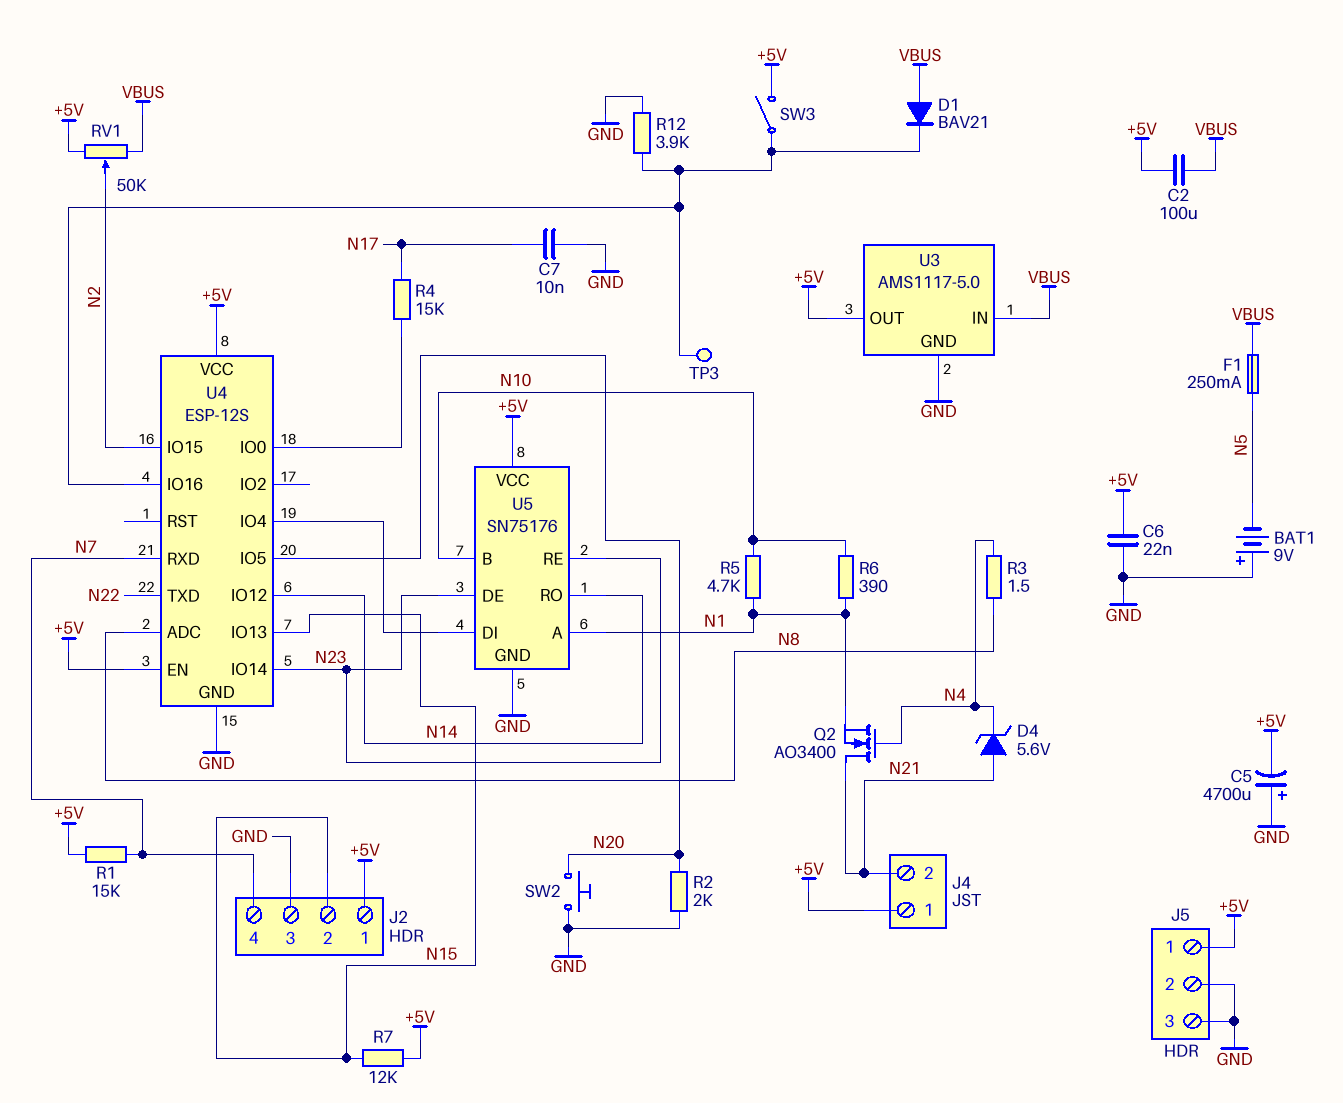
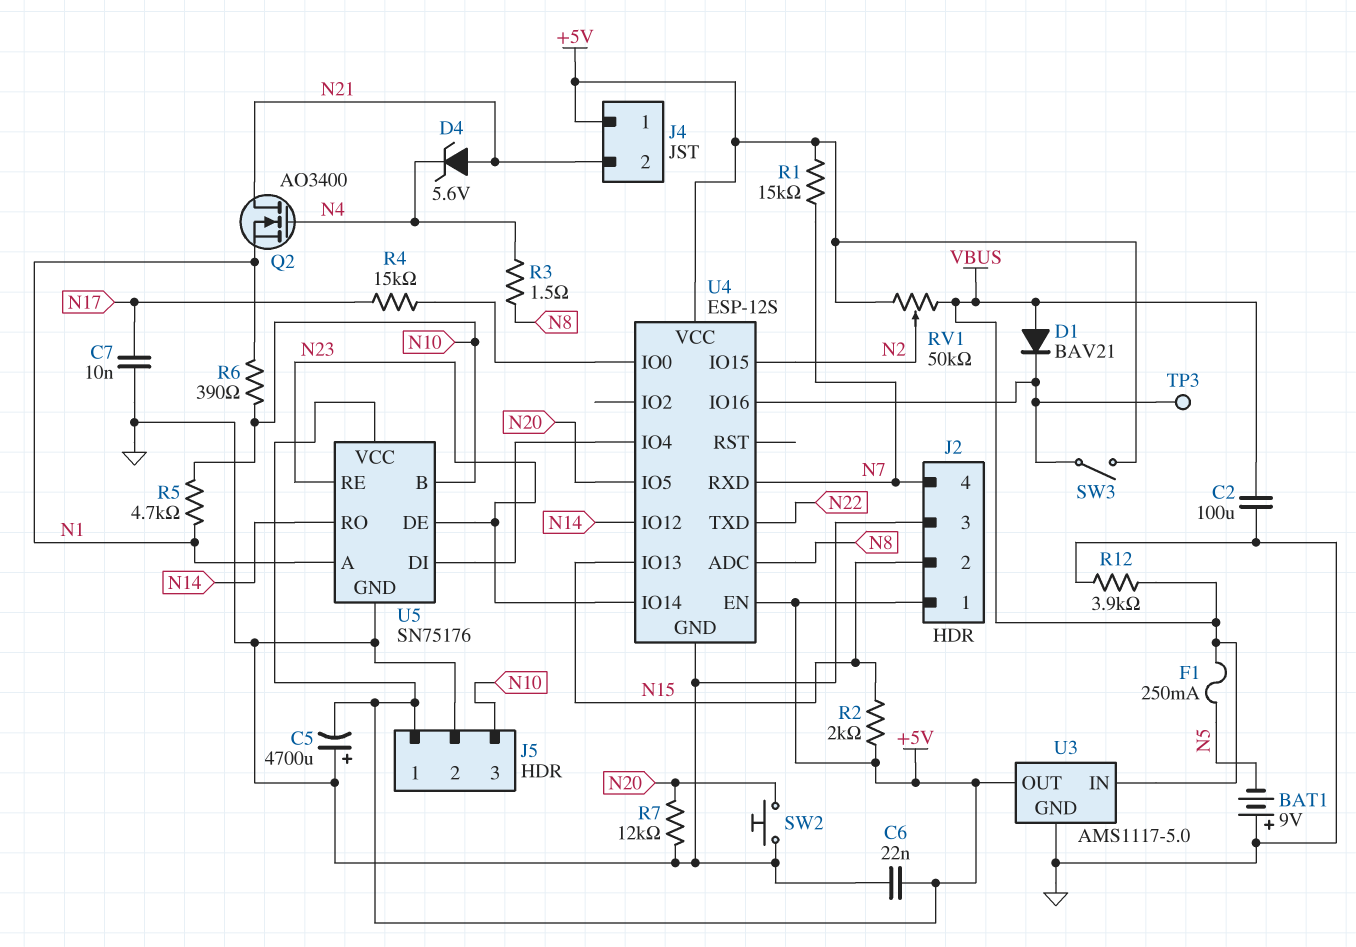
C2: 100uF (+5V, VBUS) -> 100uF (GND, VBUS)
J5 pin 3: GND -> N10
R2: 2k (GND, N20) -> 2k (+5V, N15)
R7: 12k (+5V, N15) -> 12k (GND, N20)
R12: 3.9k (GND, U4/IO16) -> 3.9k (GND, VBUS)

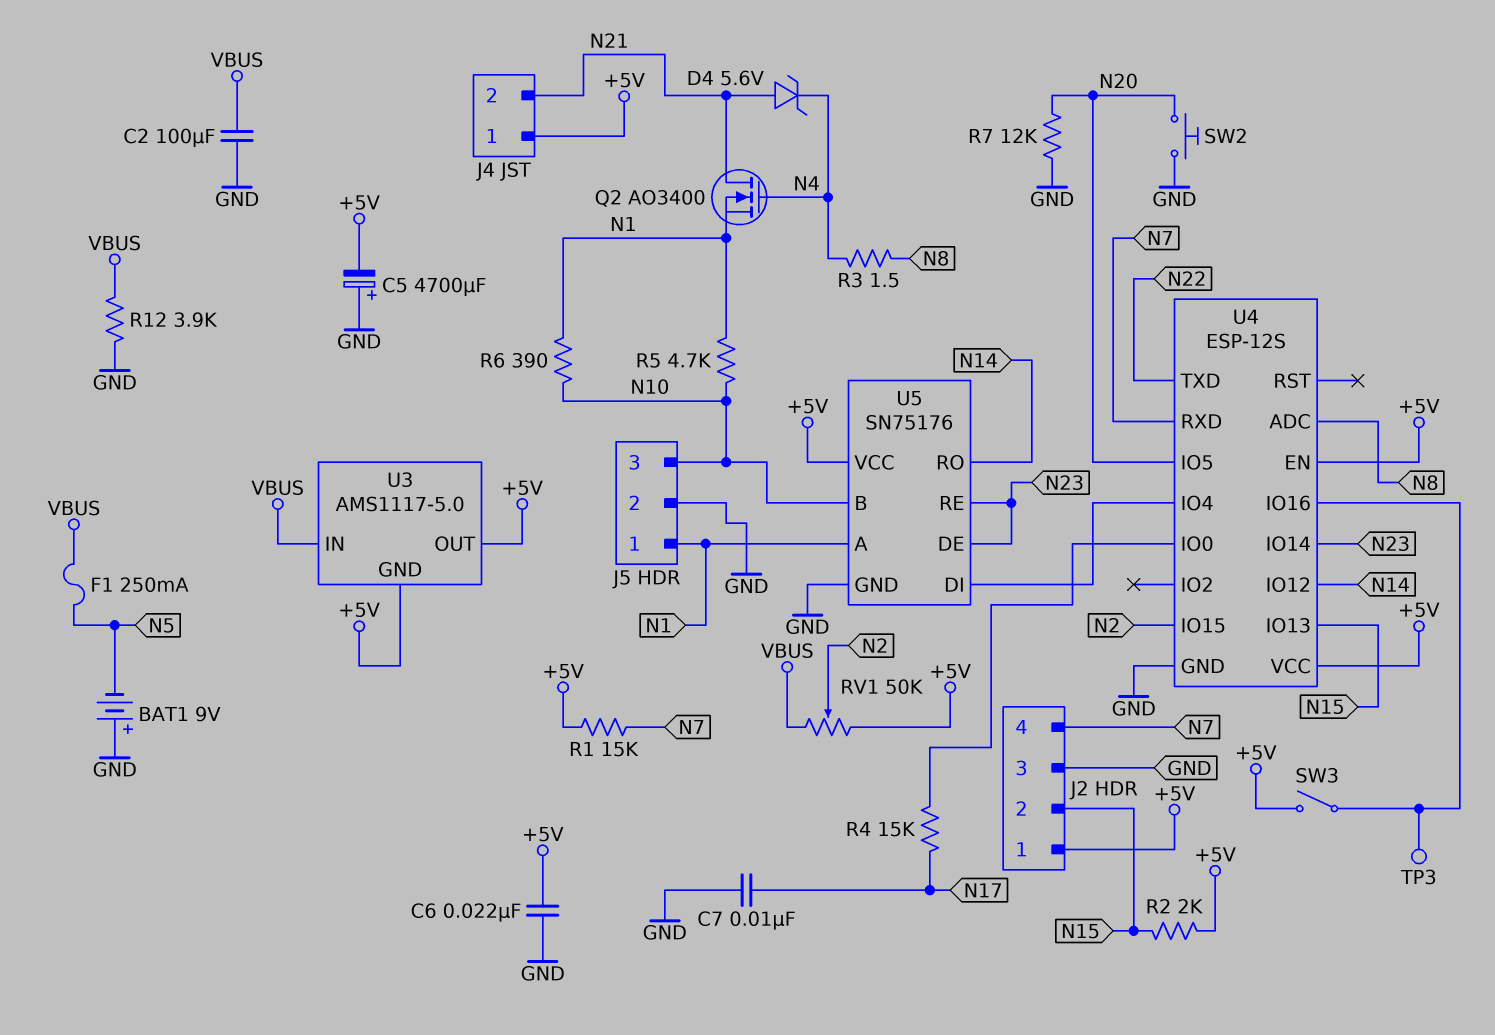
D1: diode BAV21 (A VBUS, K U4/IO16) -> none
J5 pin 1: +5V -> N1
U3 pin GND: GND -> +5V

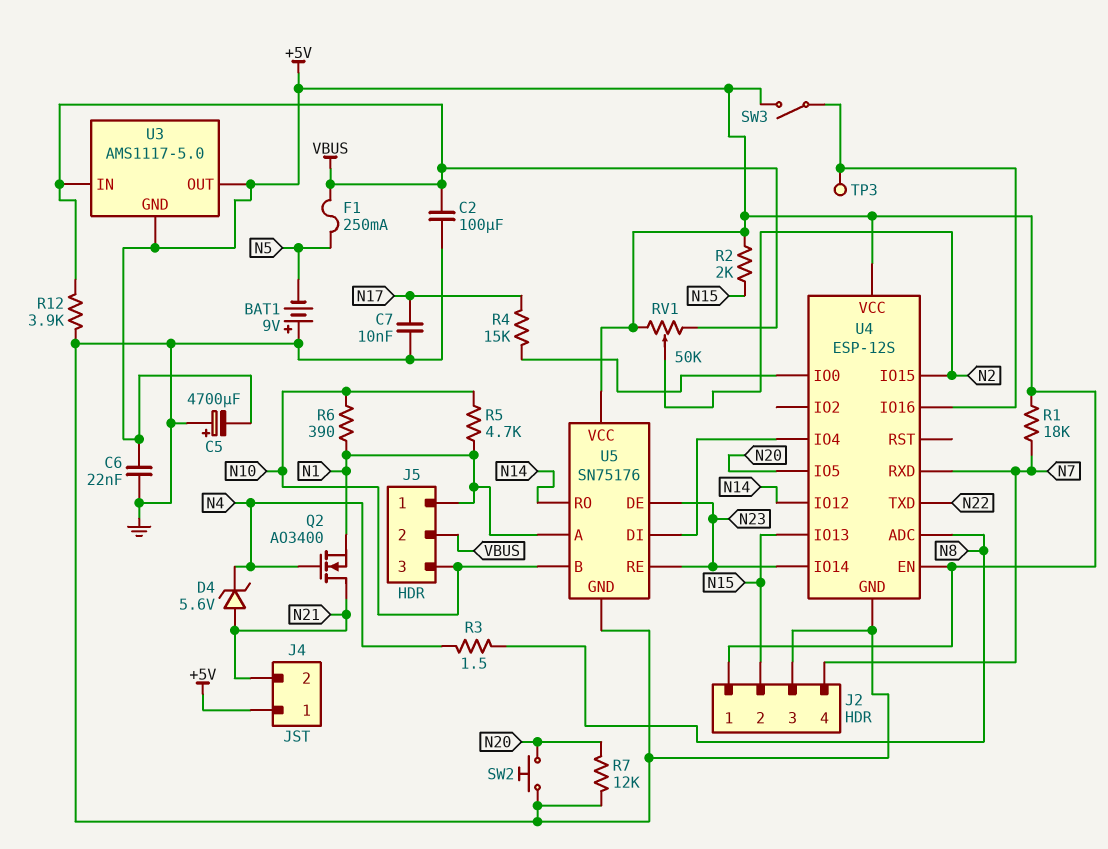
J5 pin 2: GND -> VBUS
R1: 15k (+5V, N7) -> 18k (+5V, N7)

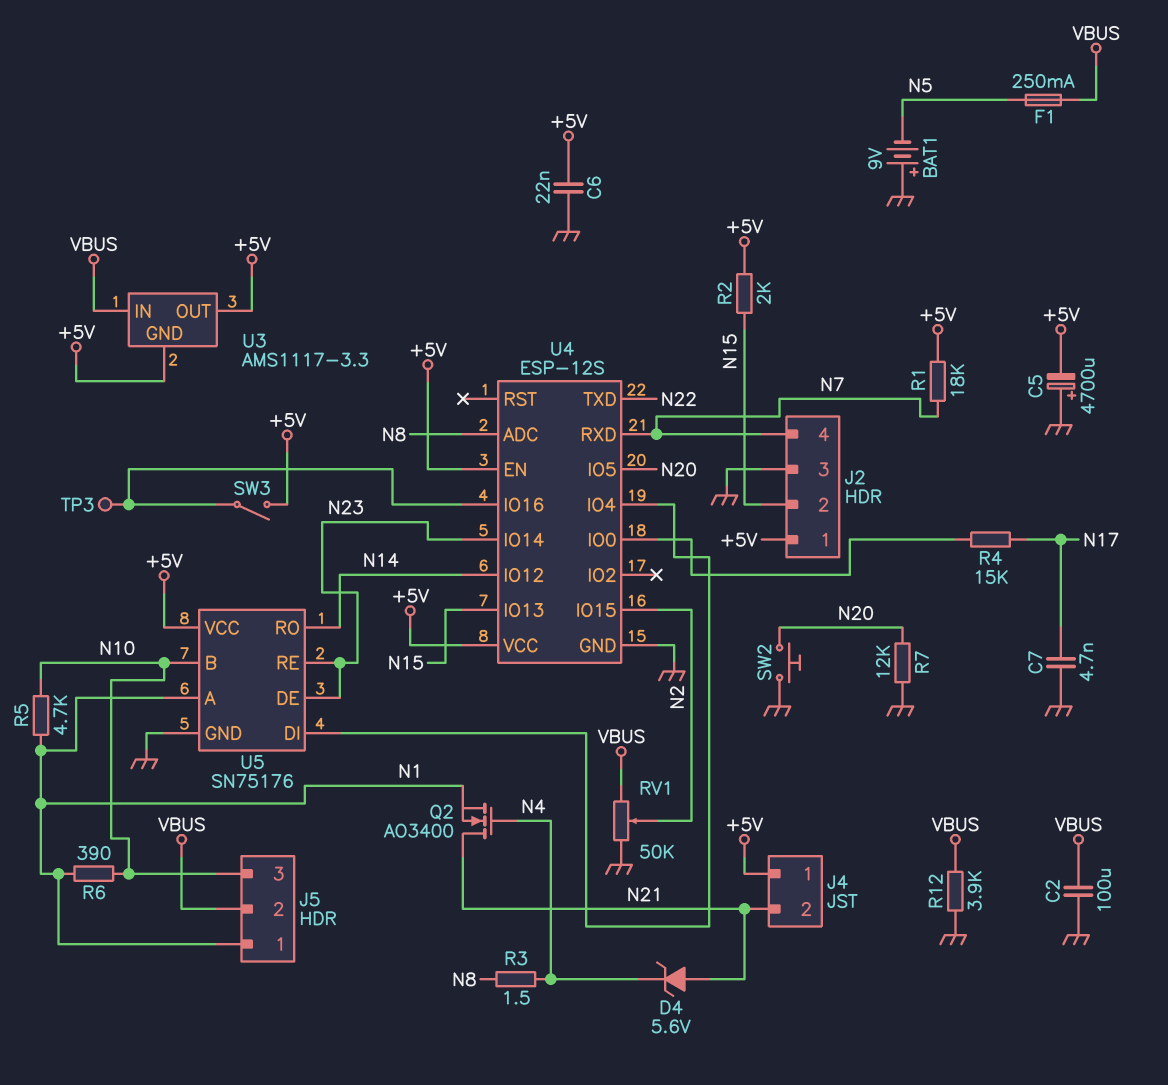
C7: 10nF (GND, N17) -> 4.7nF (GND, N17)
RV1: 50k (+5V, VBUS, wiper N2) -> 50k (GND, VBUS, wiper N2)
U3: AMS1117-5.0 -> AMS1117-3.3

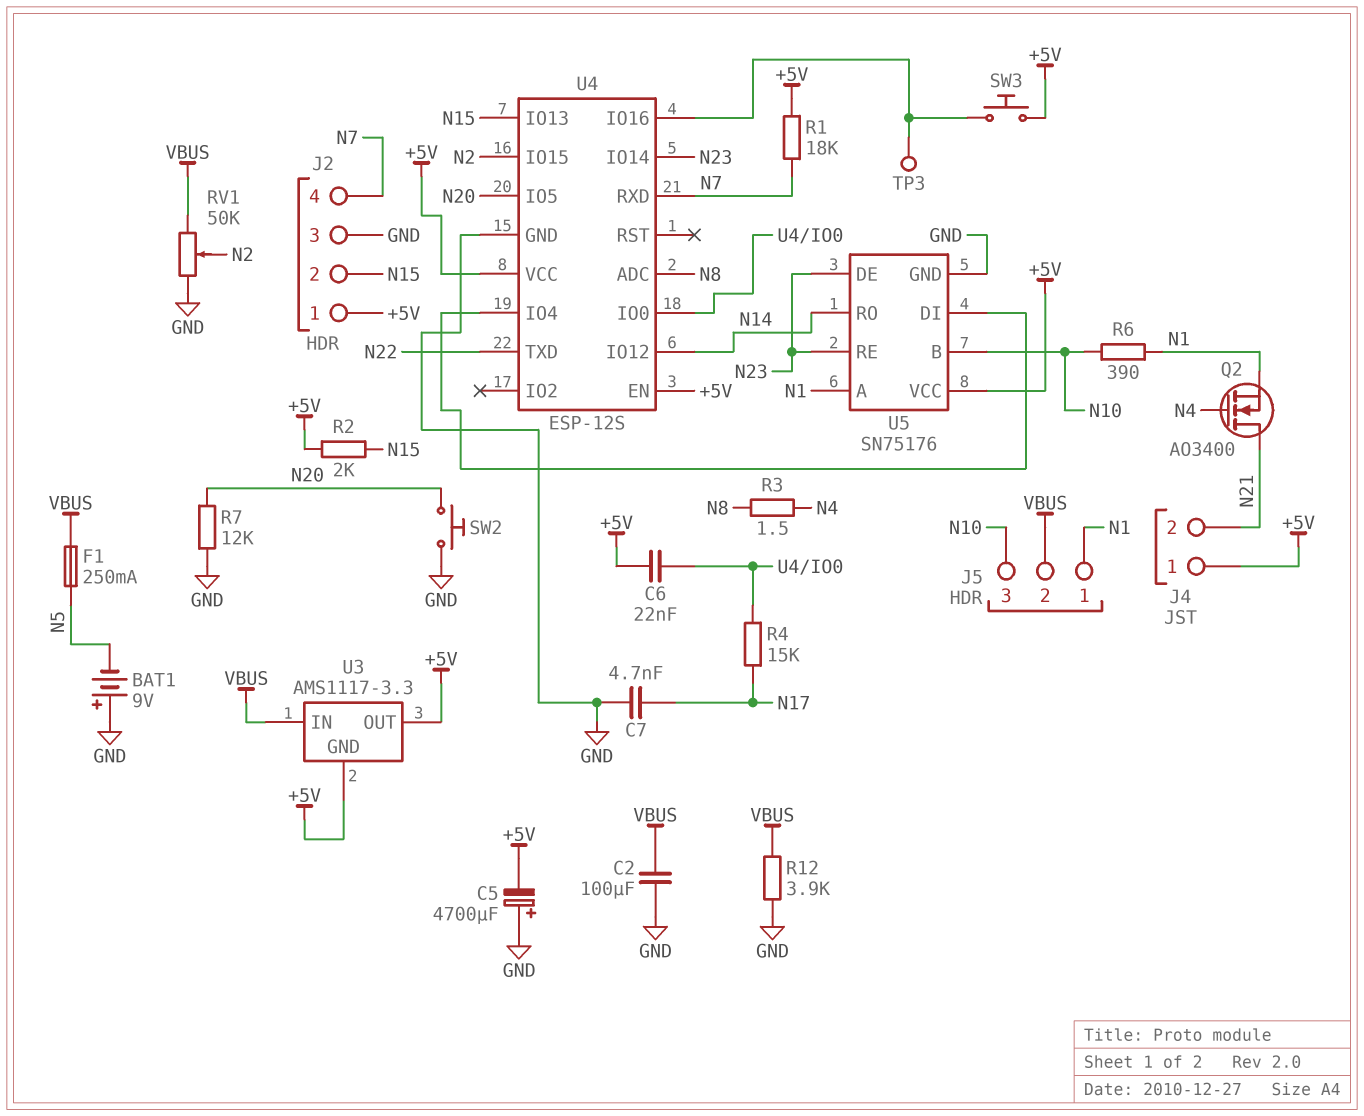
C6: 22nF (+5V, GND) -> 22nF (+5V, U4/IO0)
D4: zener 5.6V (A N21, K N4) -> none
R5: 4.7k (N1, N10) -> none
SW3: switch (+5V, U4/IO16) -> button (+5V, U4/IO16)

